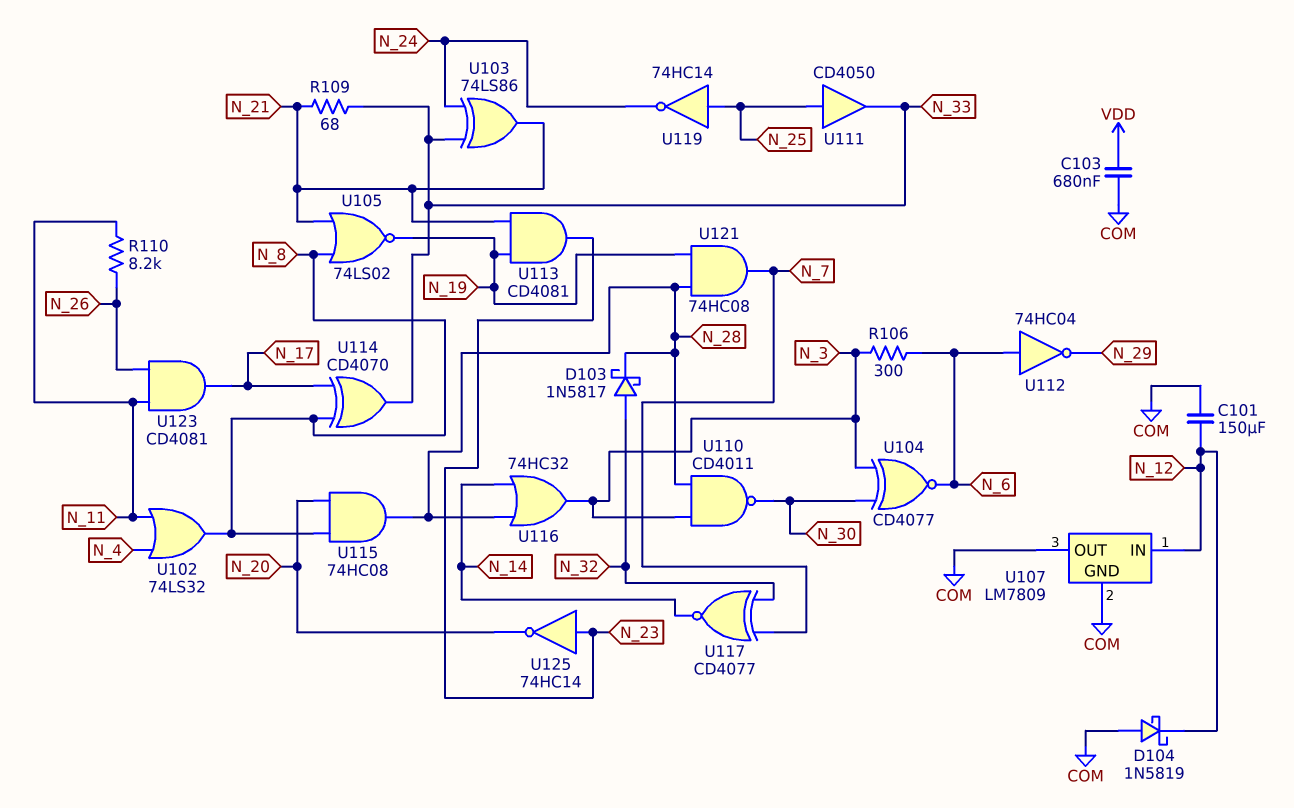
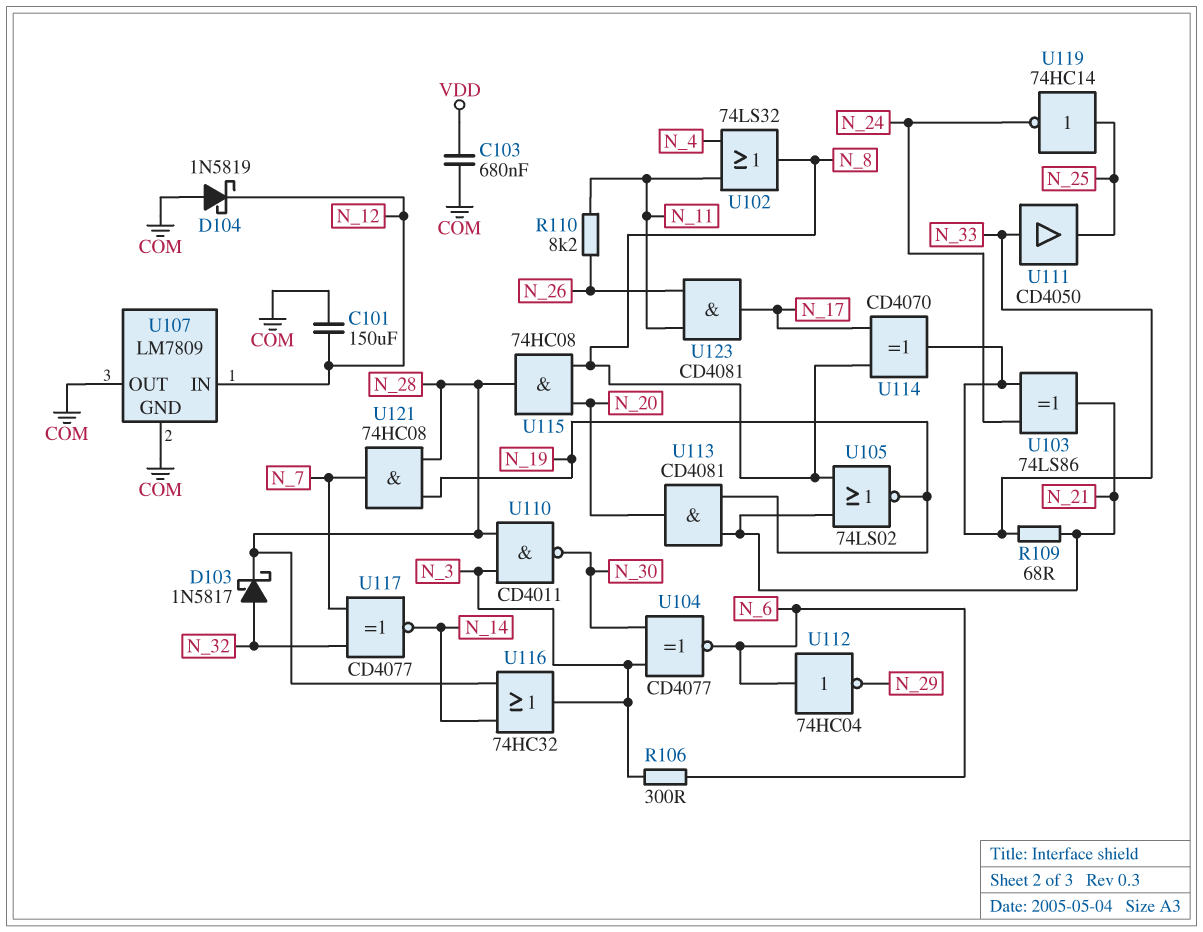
U111: buffer CD4050 (in N_25, out N_33) -> buffer CD4050 (in N_33, out N_25)
U113: AND CD4081 (in N_19, in N_21, out N_23) -> AND CD4081 (in N_19, in N_21, out N_20)
U125: NOT 74HC14 (in N_23, out N_20) -> none

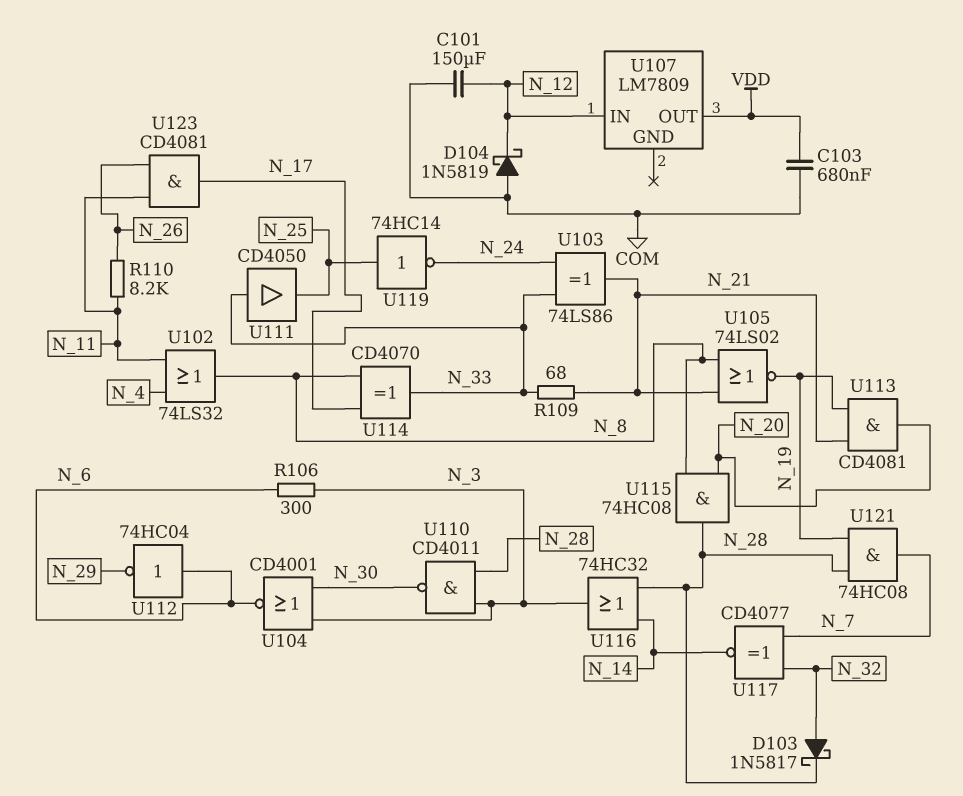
U104: XNOR CD4077 (in N_3, in N_30, out N_6) -> NOR CD4001 (in N_3, in N_30, out N_6)
U107 pin GND: COM -> none
U107 pin OUT: COM -> VDD

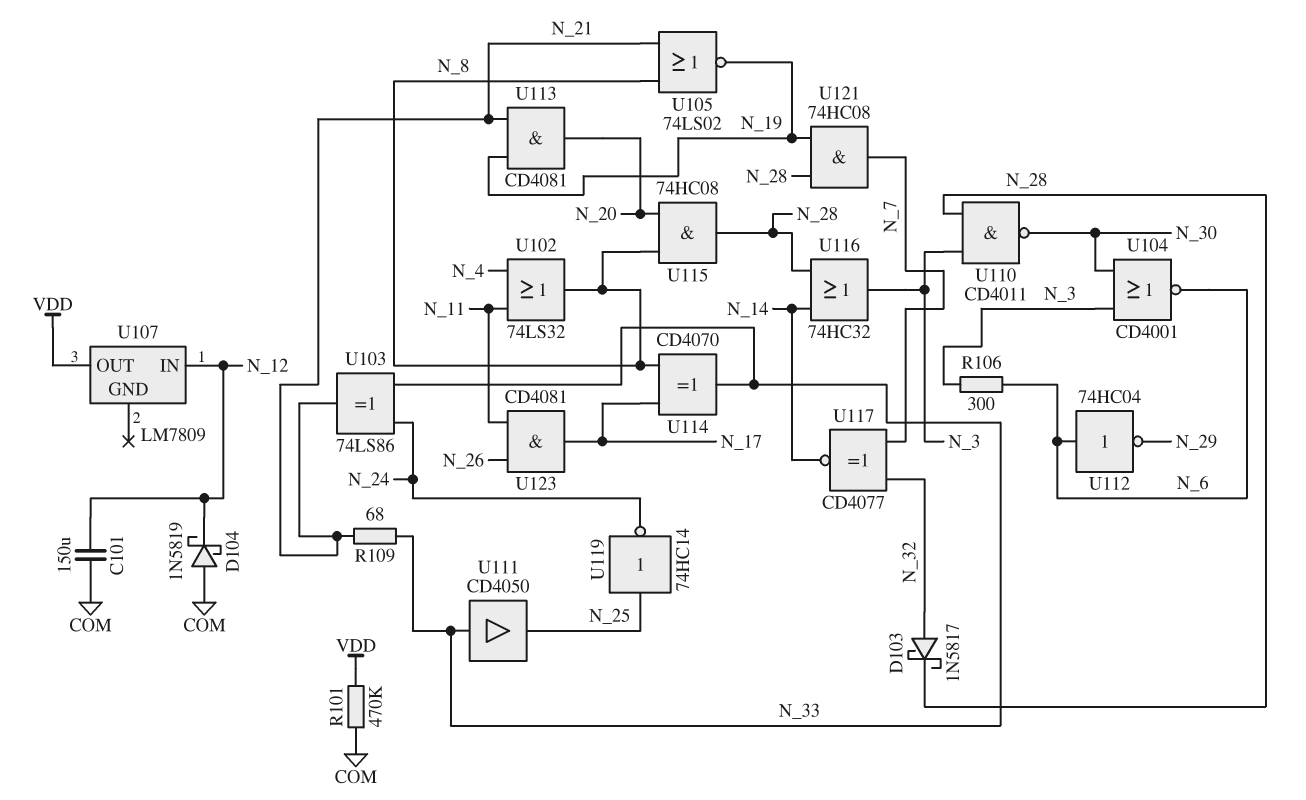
C103: 680nF (COM, VDD) -> none
R101: none -> 470k (COM, VDD)
R110: 8.2k (N_11, N_26) -> none

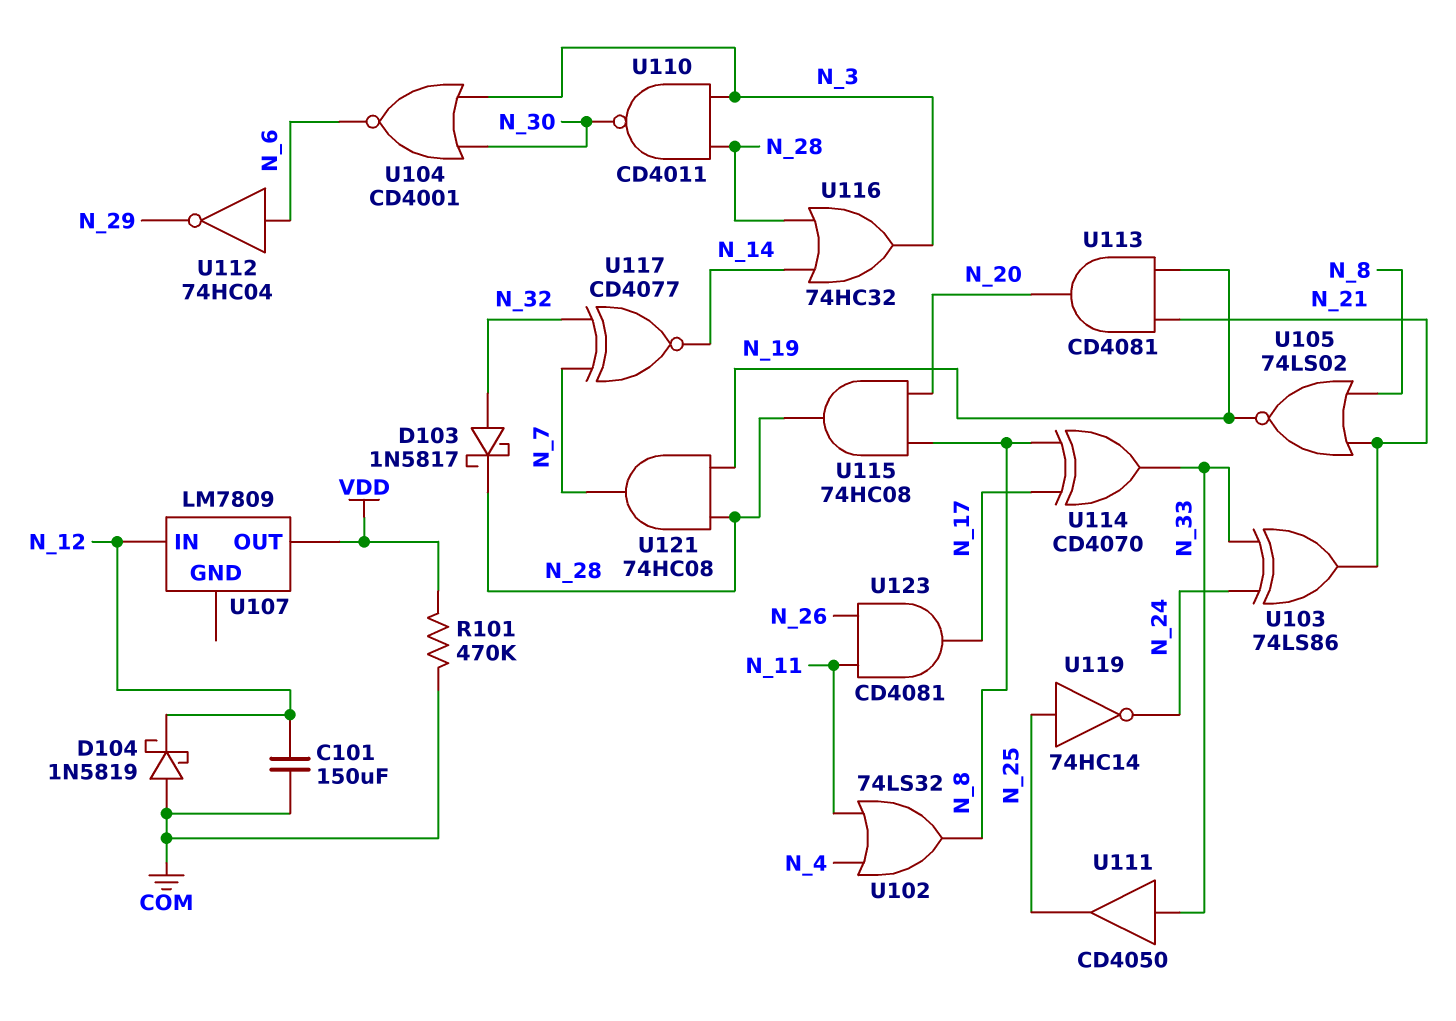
R106: 300 (N_3, N_6) -> none
R109: 68 (N_21, N_33) -> none

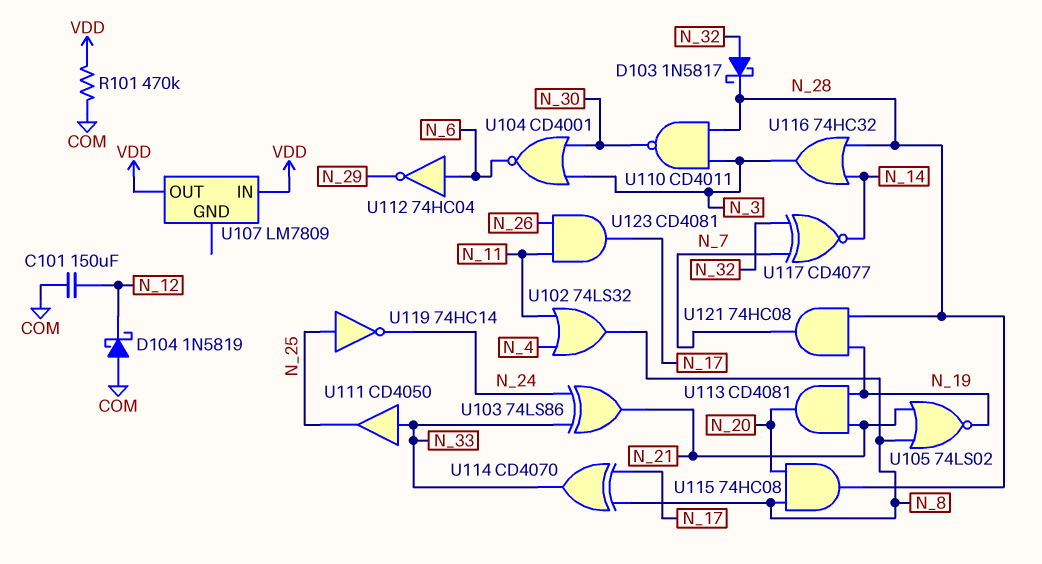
U107 pin IN: N_12 -> VDD

